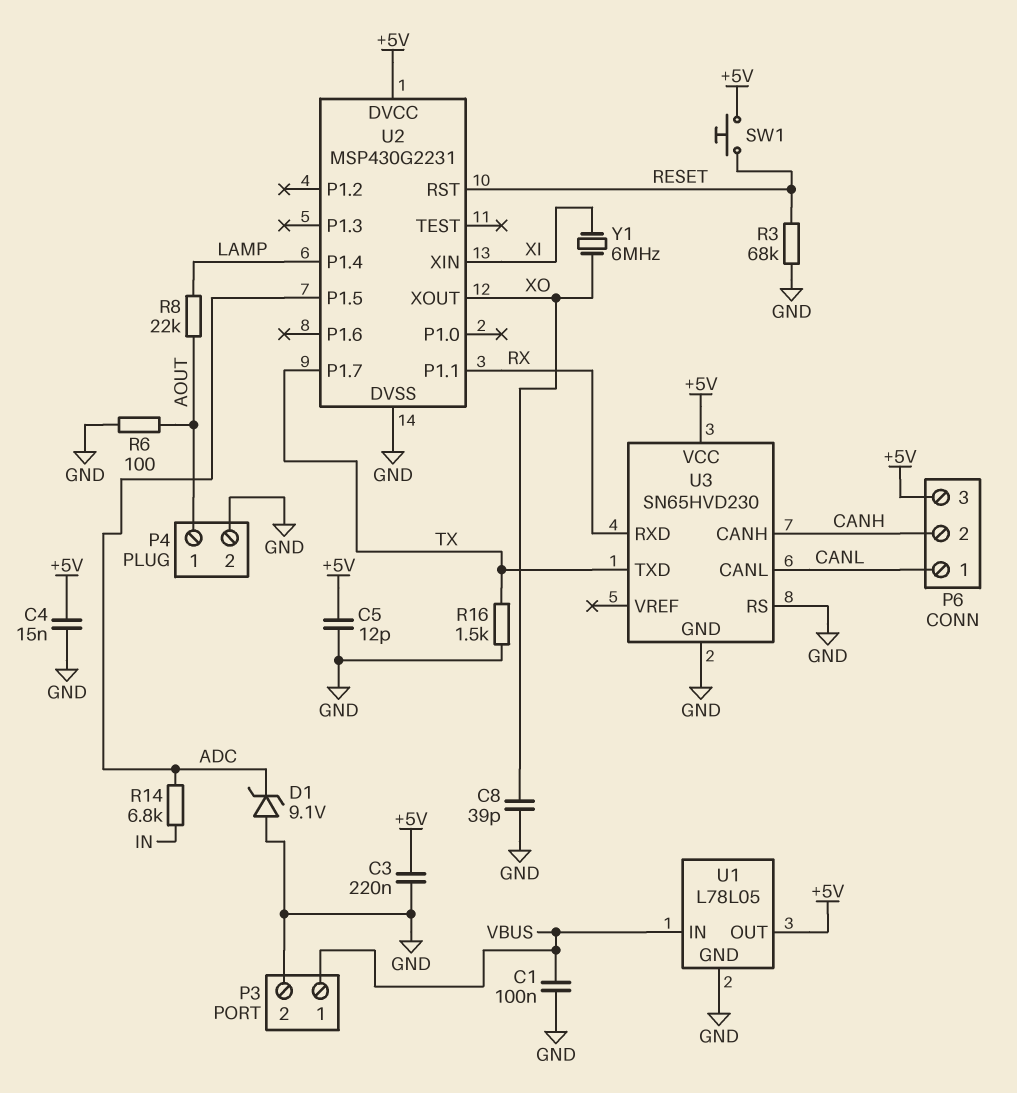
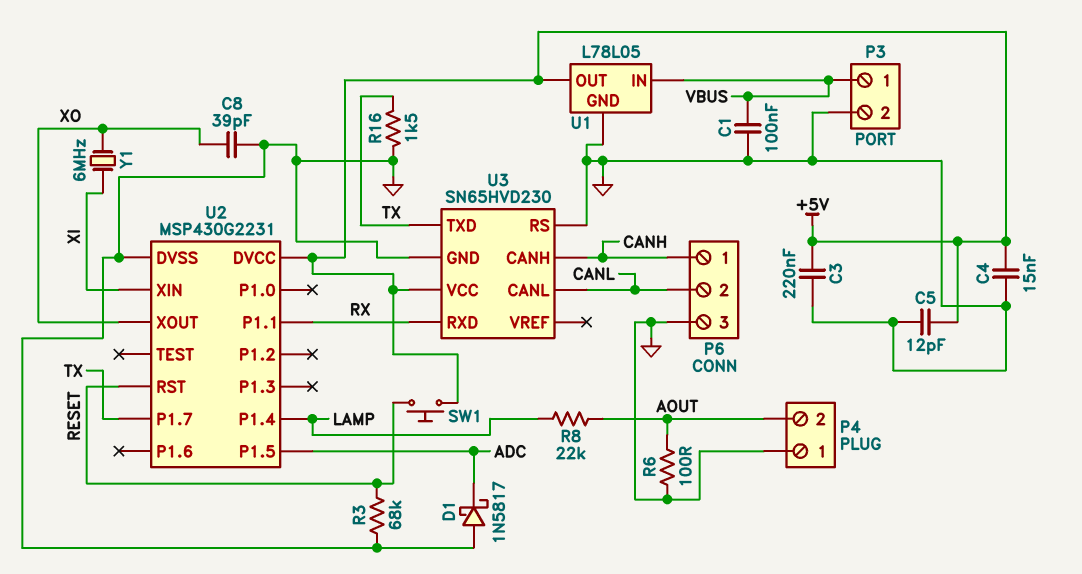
D1: zener 9.1V (A GND, K ADC) -> schottky 1N5817 (A GND, K ADC)
P4 pin 1: AOUT -> GND
P4 pin 2: GND -> AOUT
P6 pin 1: CANL -> CANH
P6 pin 2: CANH -> CANL
P6 pin 3: +5V -> GND
R14: 6.8k (ADC, IN) -> none

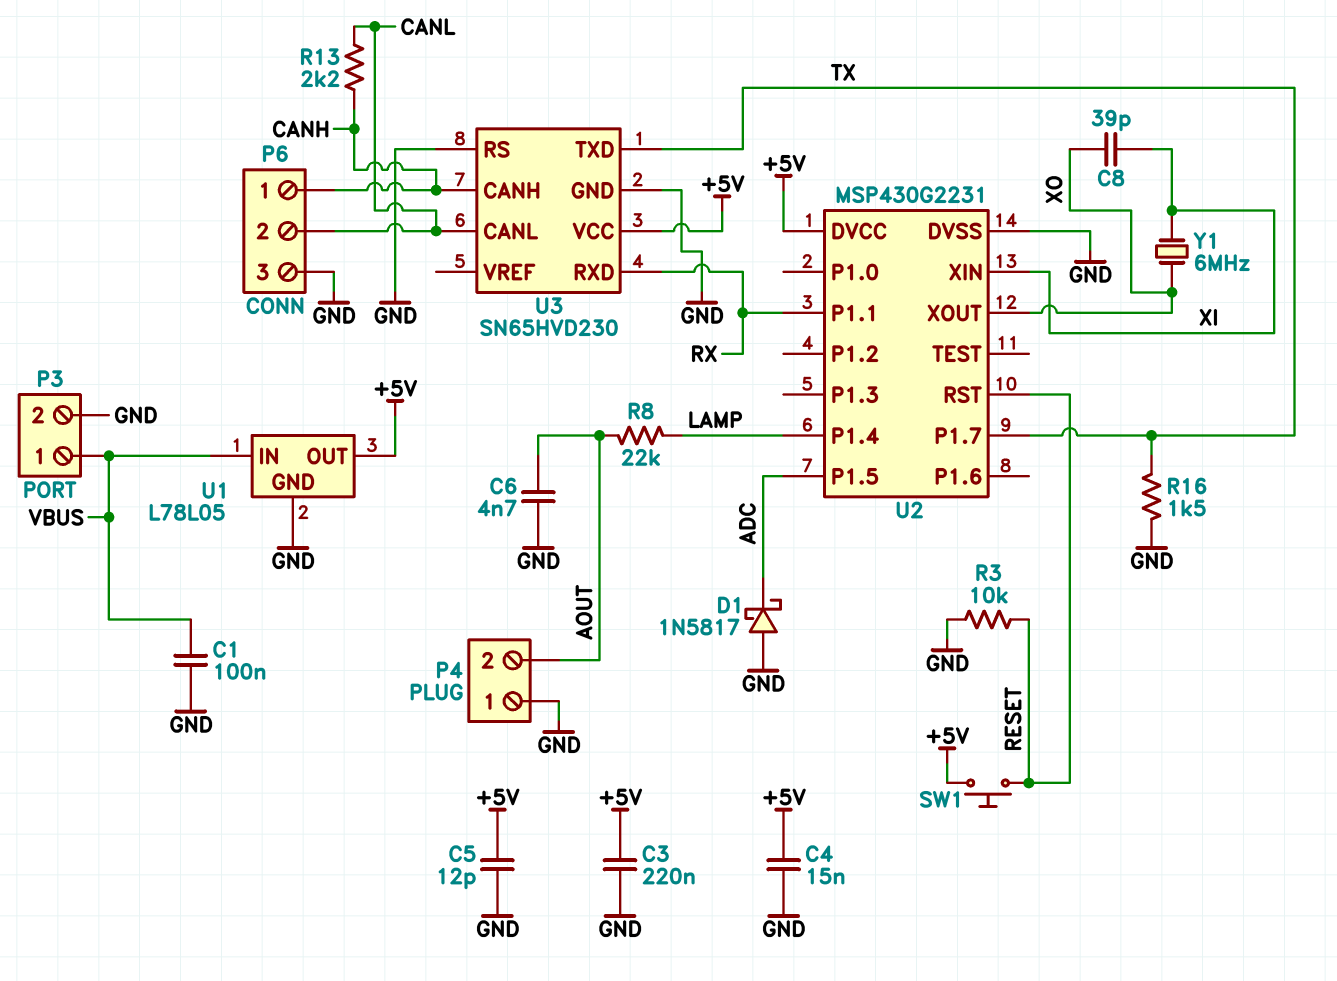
C6: none -> 4.7nF (AOUT, GND)
C8: 39pF (GND, XO) -> 39pF (XI, XO)
R3: 68k (GND, RESET) -> 10k (GND, RESET)
R6: 100 (AOUT, GND) -> none
R13: none -> 2.2k (CANH, CANL)

